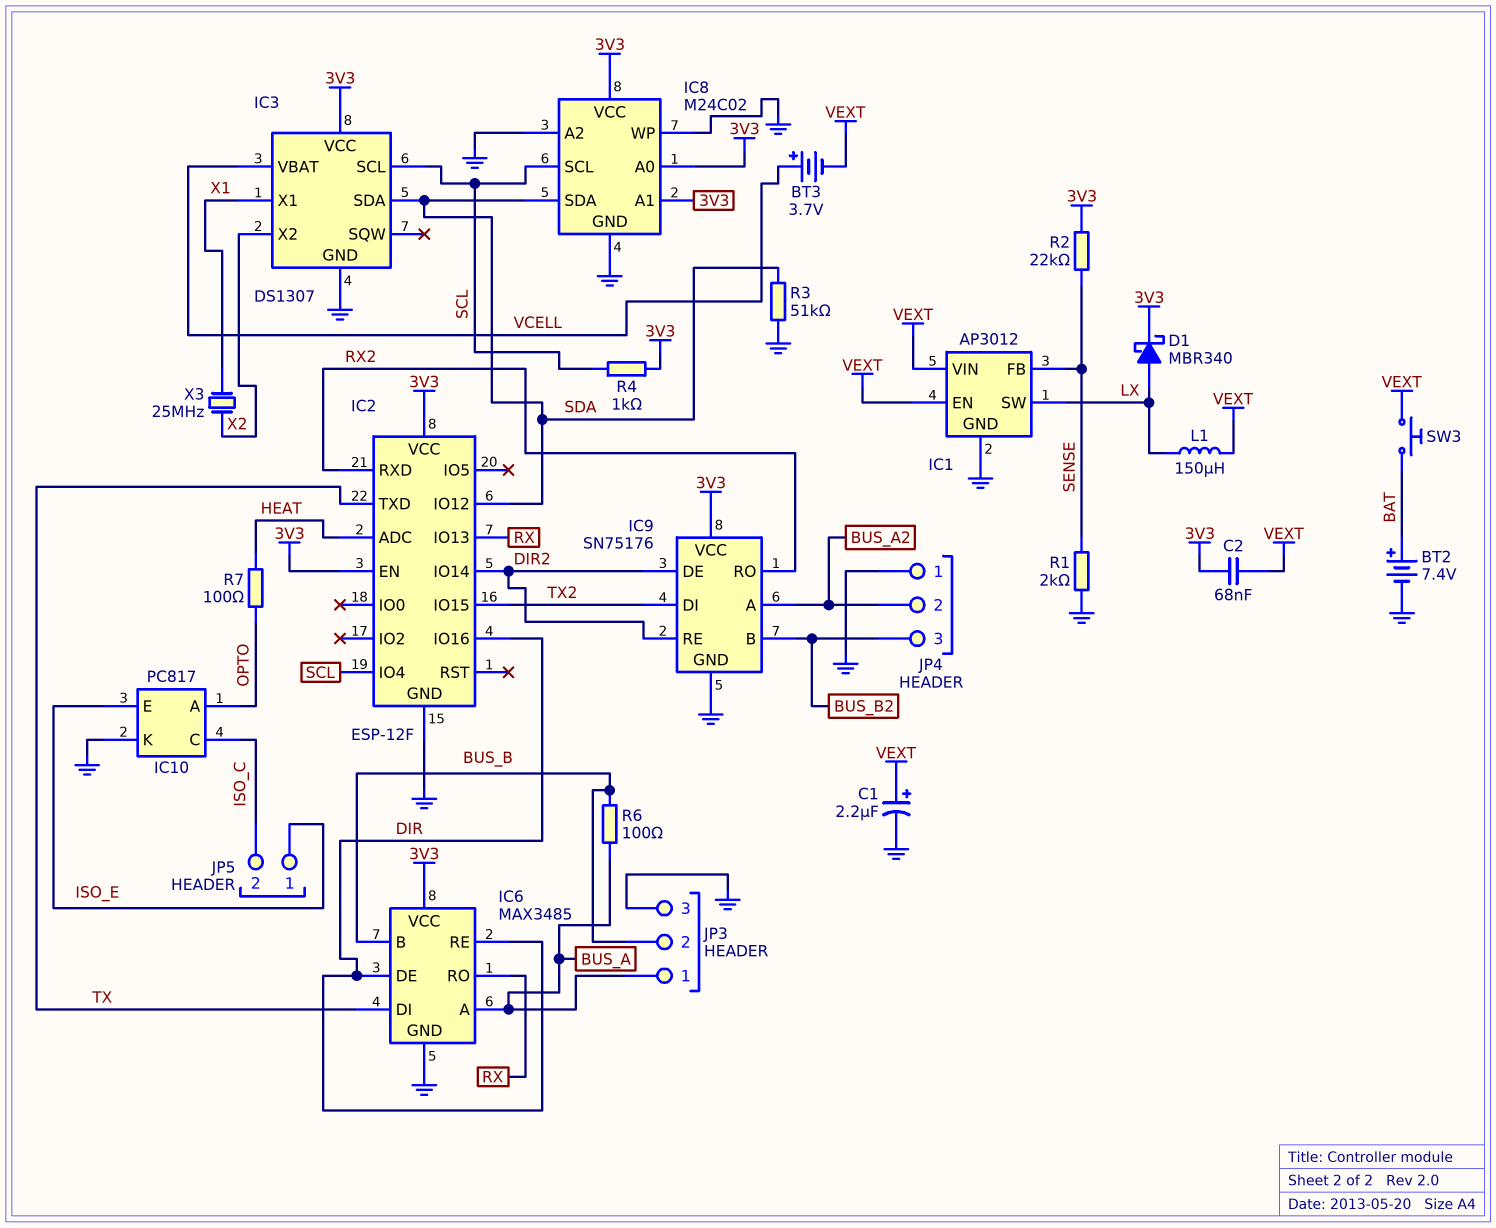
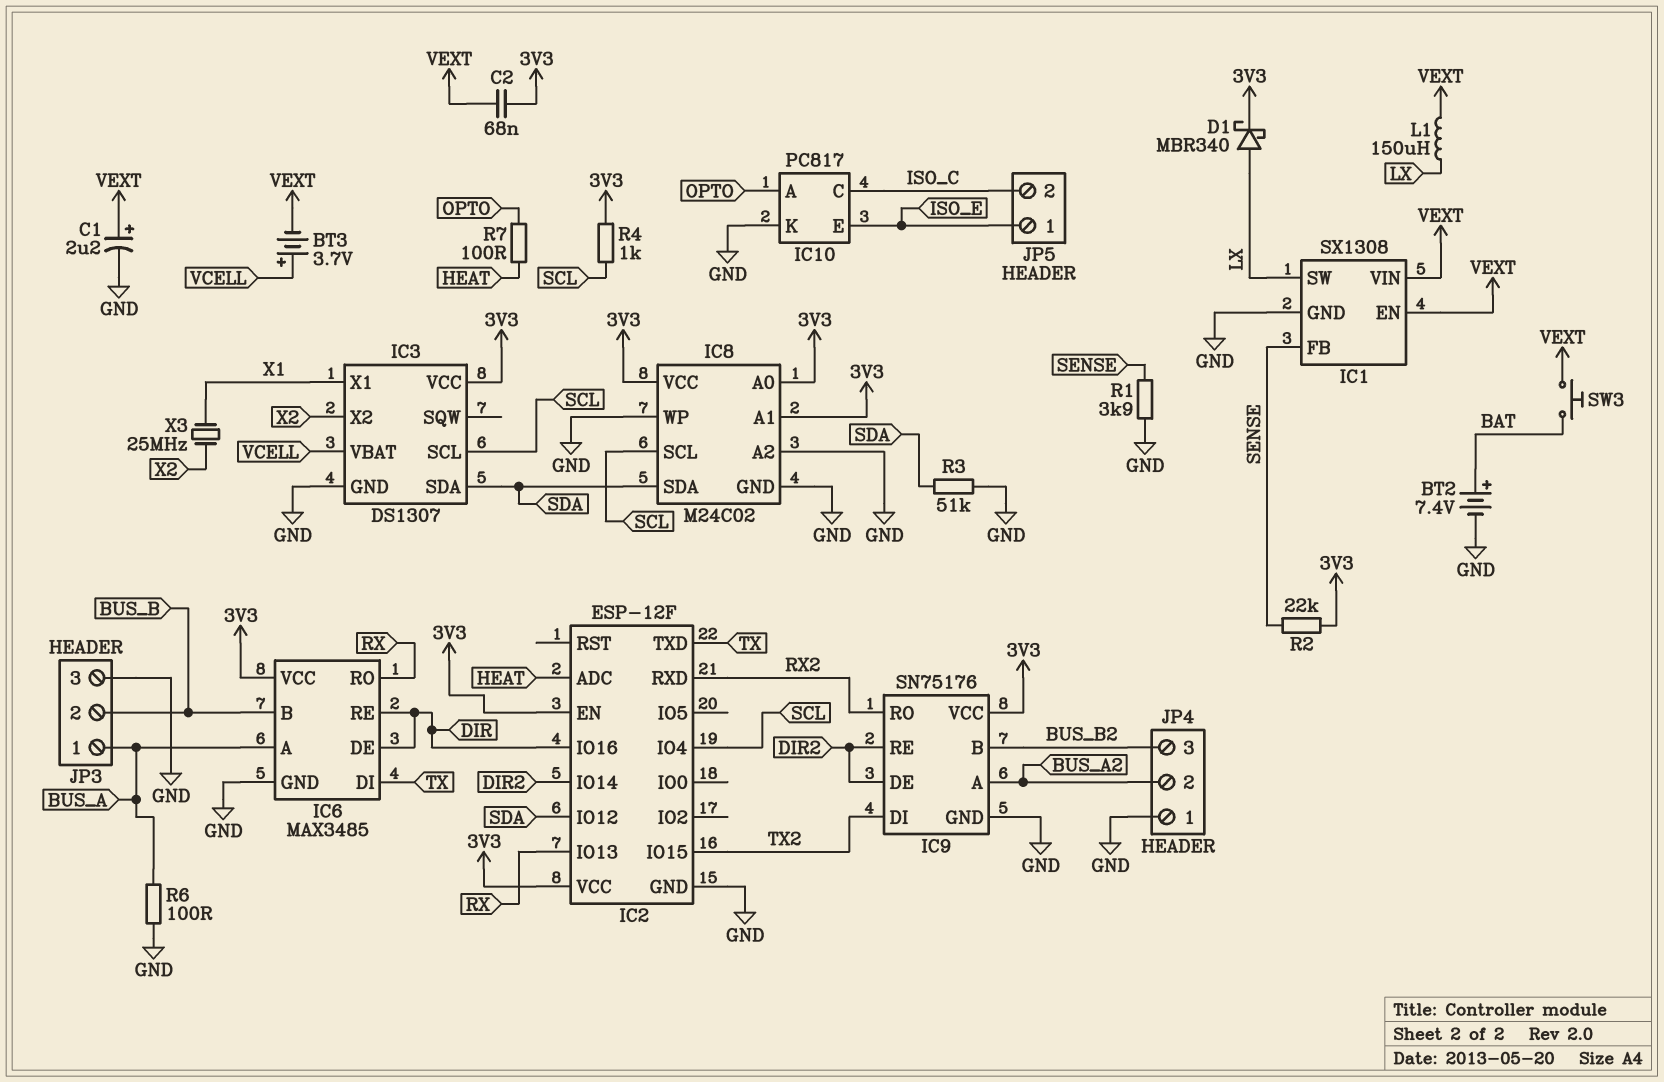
IC1: AP3012 -> SX1308
R1: 2k (GND, SENSE) -> 3.9k (GND, SENSE)
R6: 100 (BUS_A, BUS_B) -> 100 (BUS_A, GND)

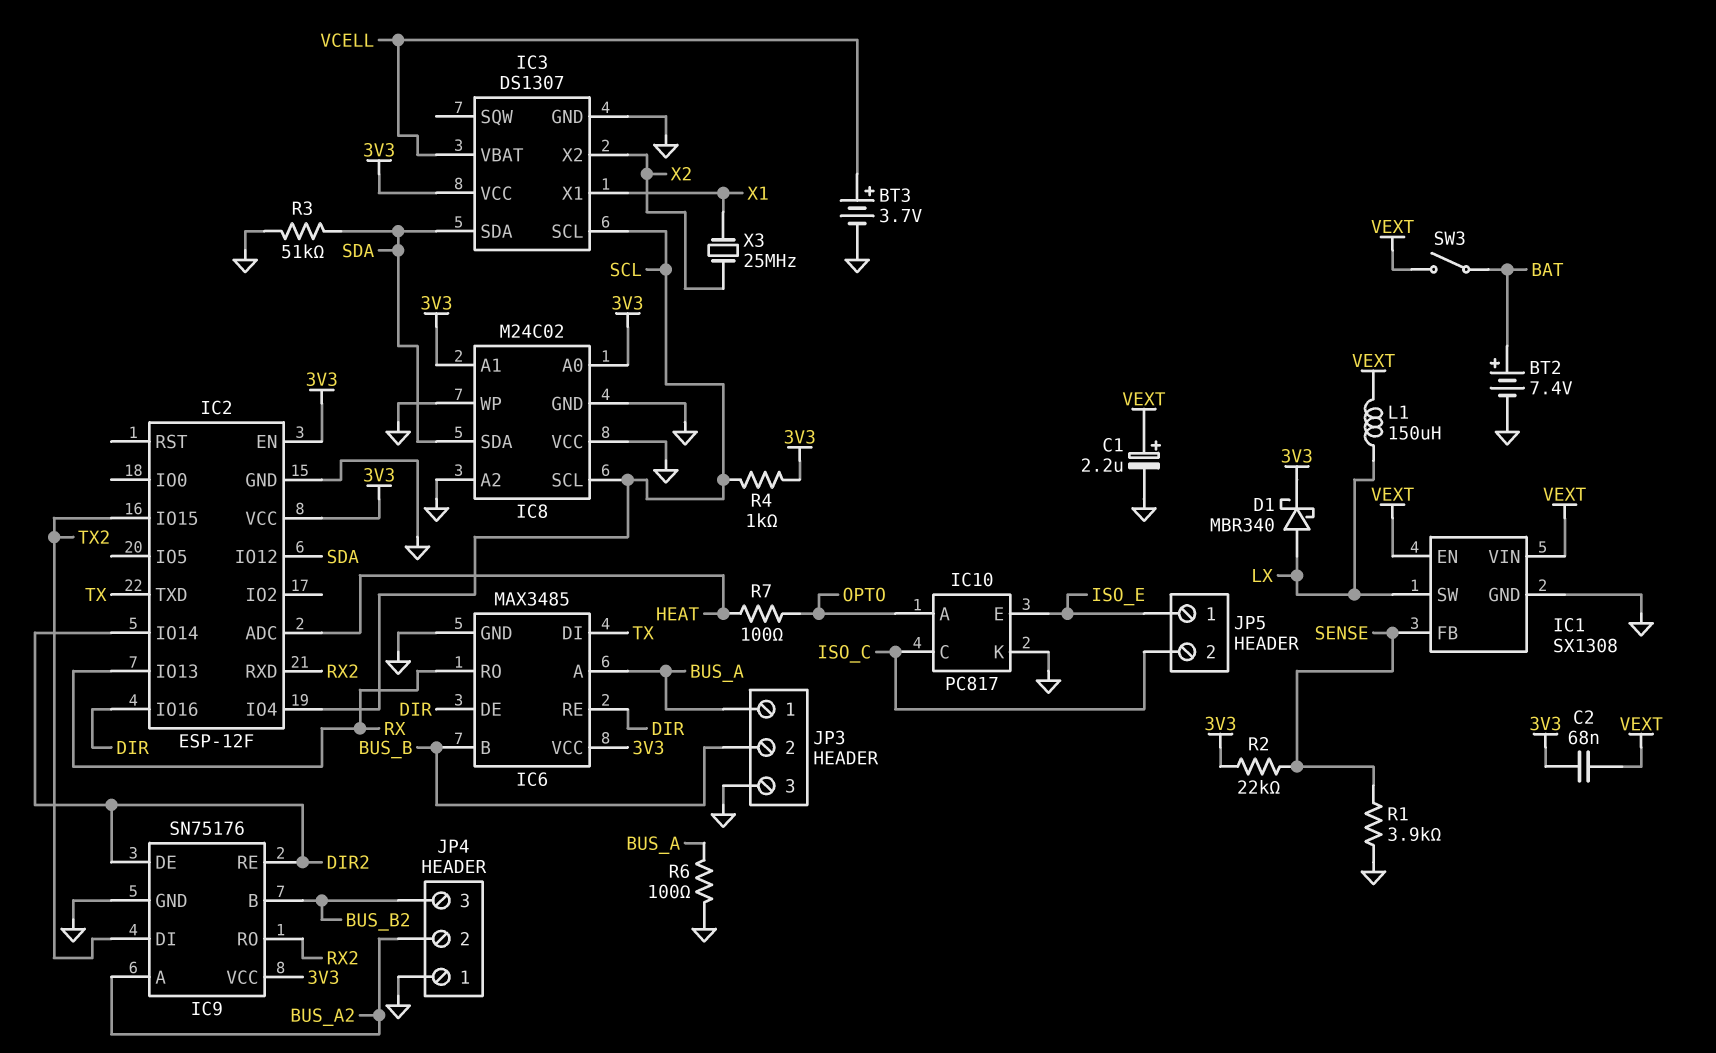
BT3: 3.7V (plus VCELL, minus VEXT) -> 3.7V (plus VCELL, minus GND)
IC8 pin VCC: 3V3 -> GND
SW3: button (BAT, VEXT) -> switch (BAT, VEXT)

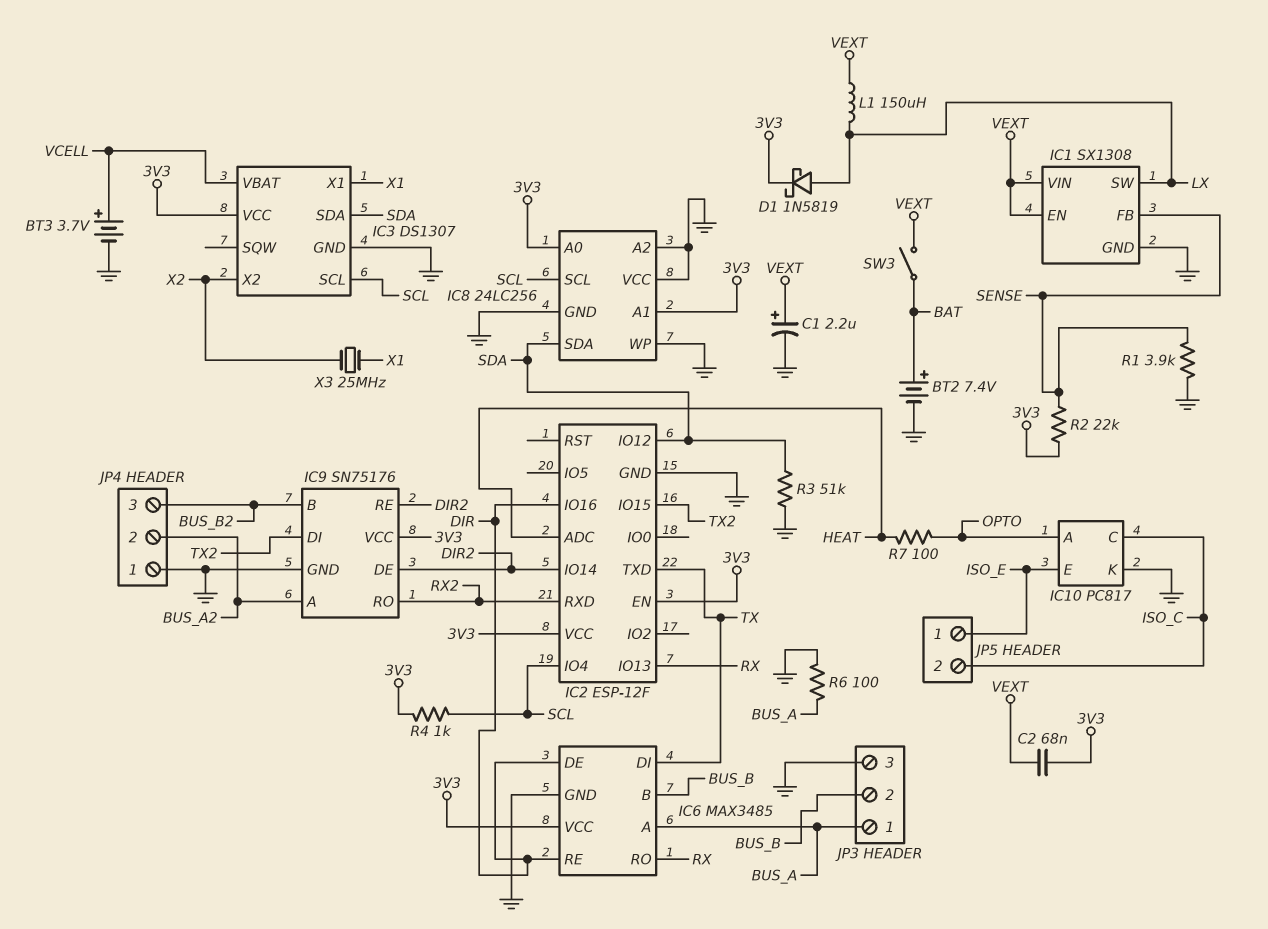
D1: schottky MBR340 (A LX, K 3V3) -> schottky 1N5819 (A LX, K 3V3)
IC8: M24C02 -> 24LC256

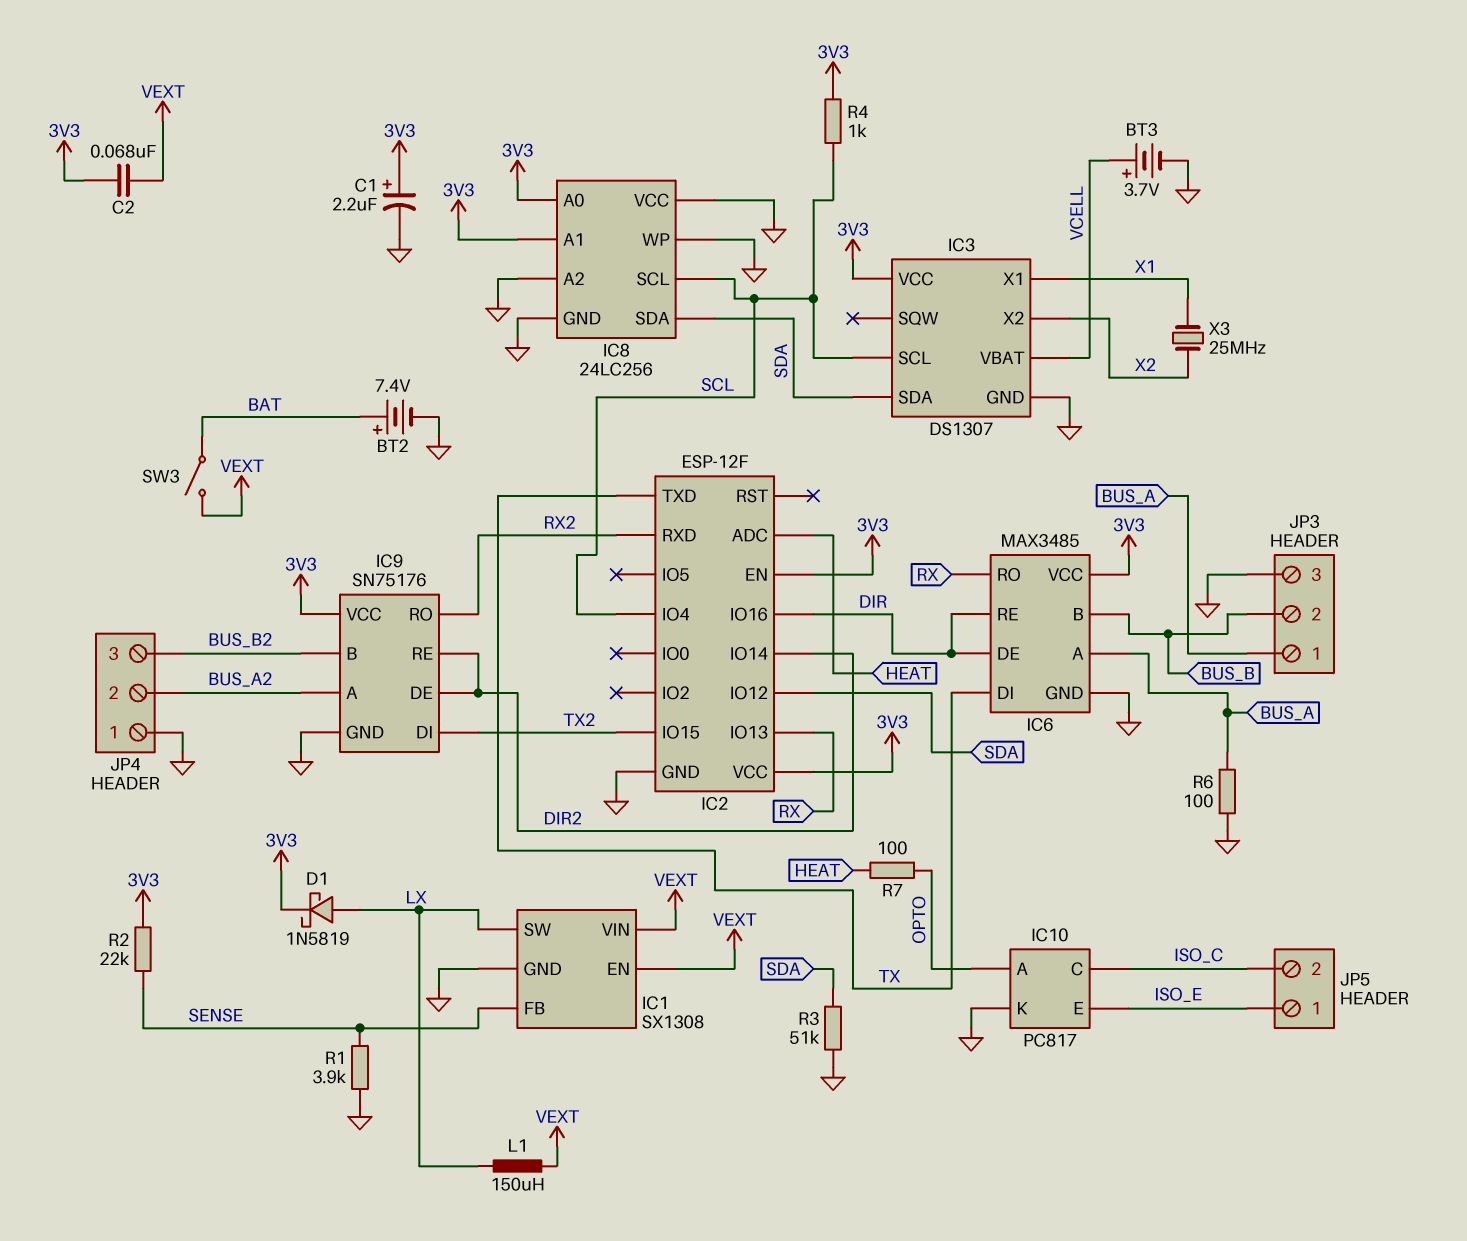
C1: 2.2uF (plus VEXT, minus GND) -> 2.2uF (plus 3V3, minus GND)

